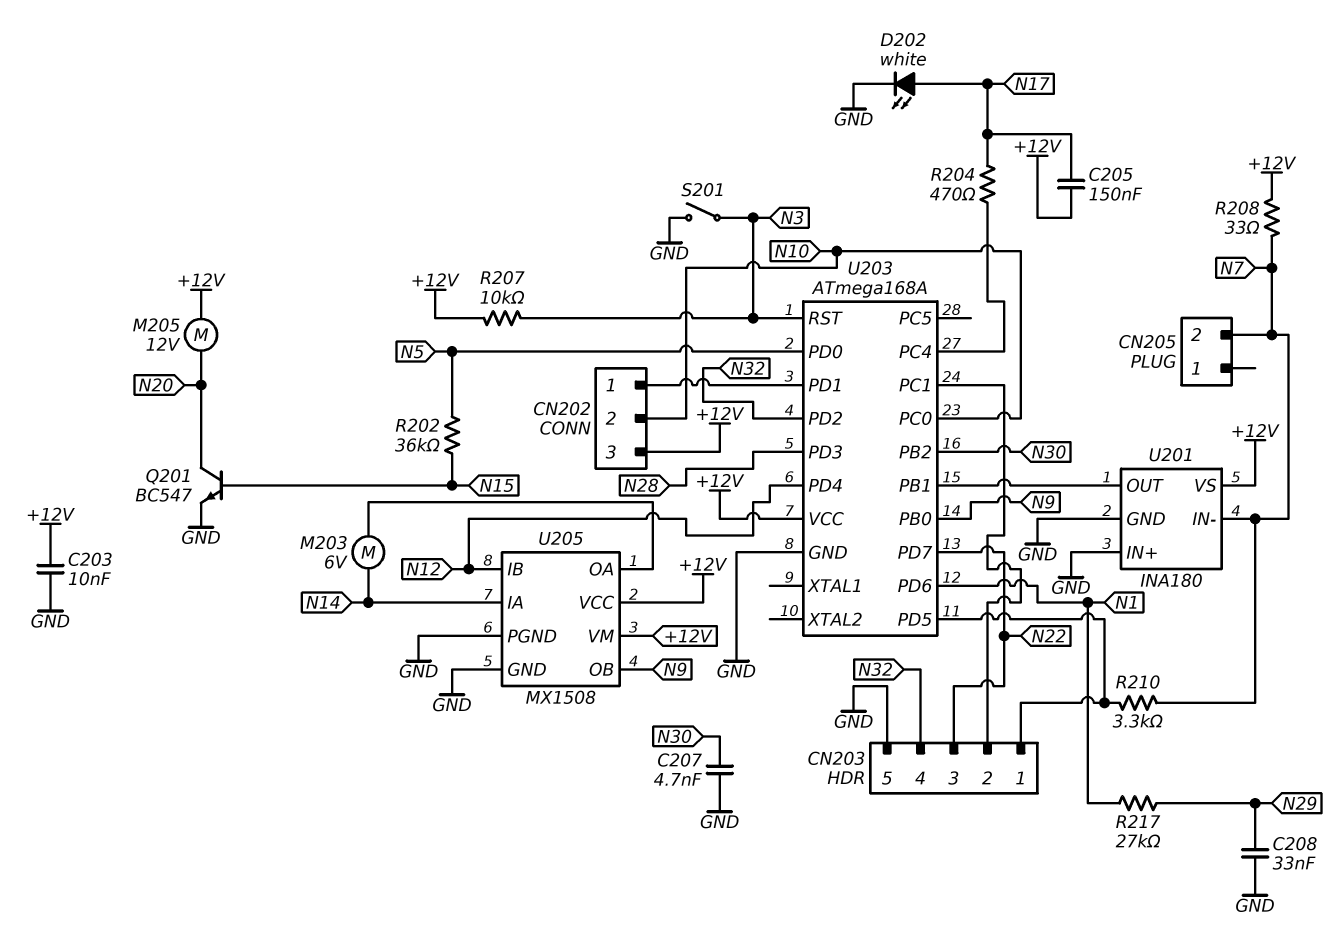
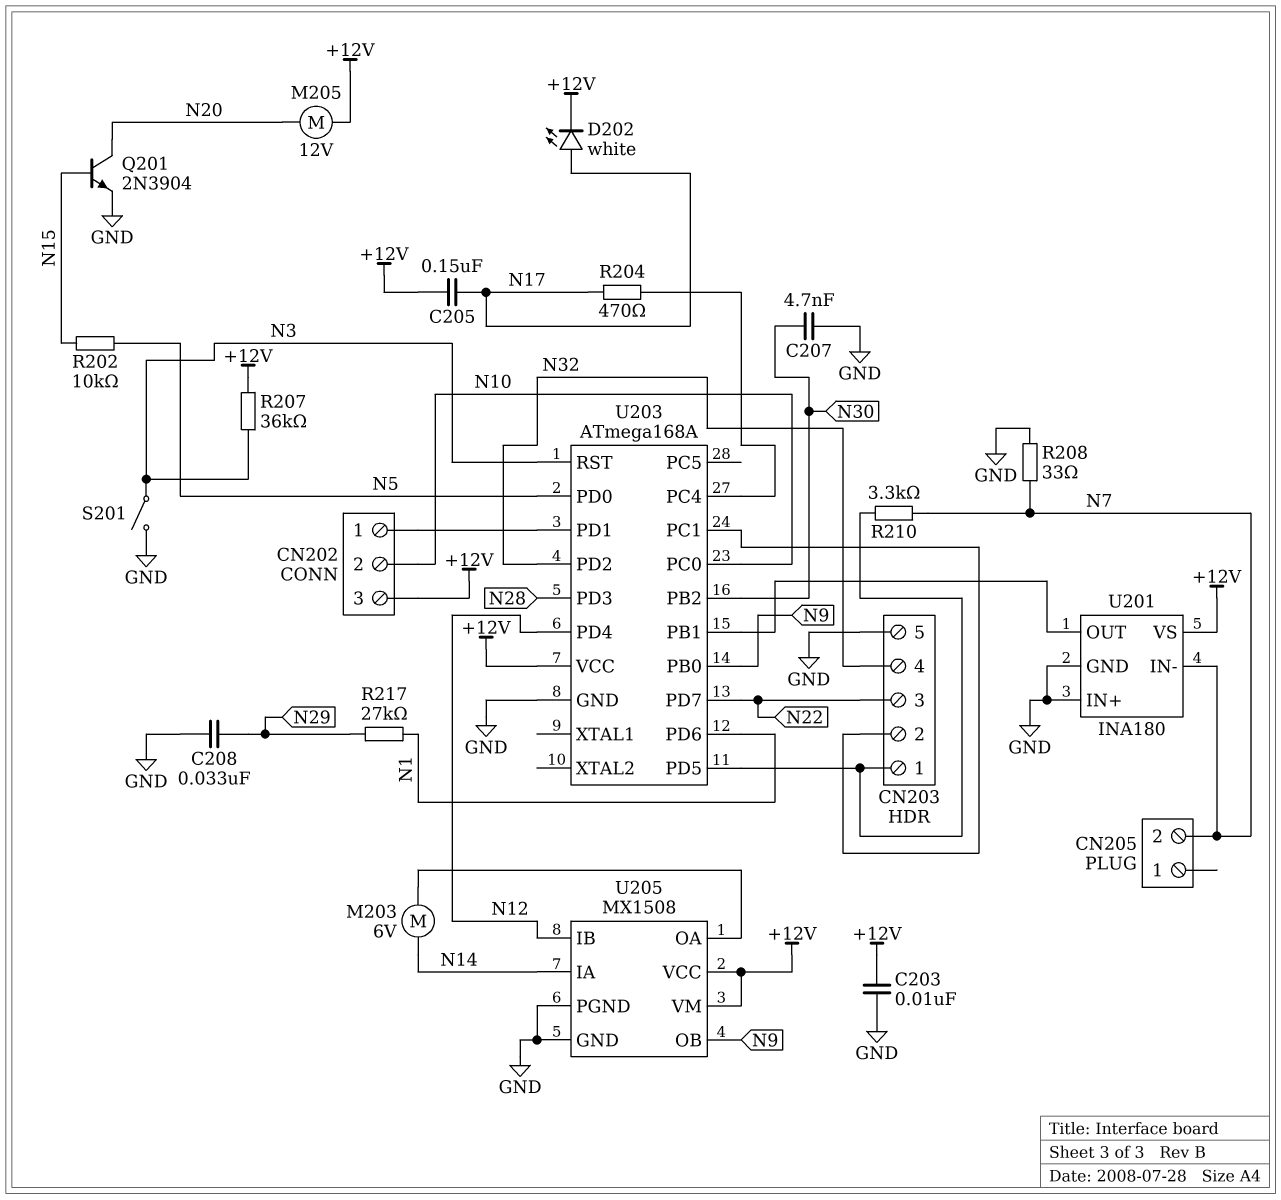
D202: LED white (A N17, K GND) -> LED white (A N17, K +12V)
Q201: NPN BC547 (B N15, C N20, E GND) -> NPN 2N3904 (B N15, C N20, E GND)
R202: 36k (N5, N15) -> 10k (N5, N15)
R207: 10k (+12V, N3) -> 36k (+12V, N3)
R208: 33 (+12V, N7) -> 33 (GND, N7)

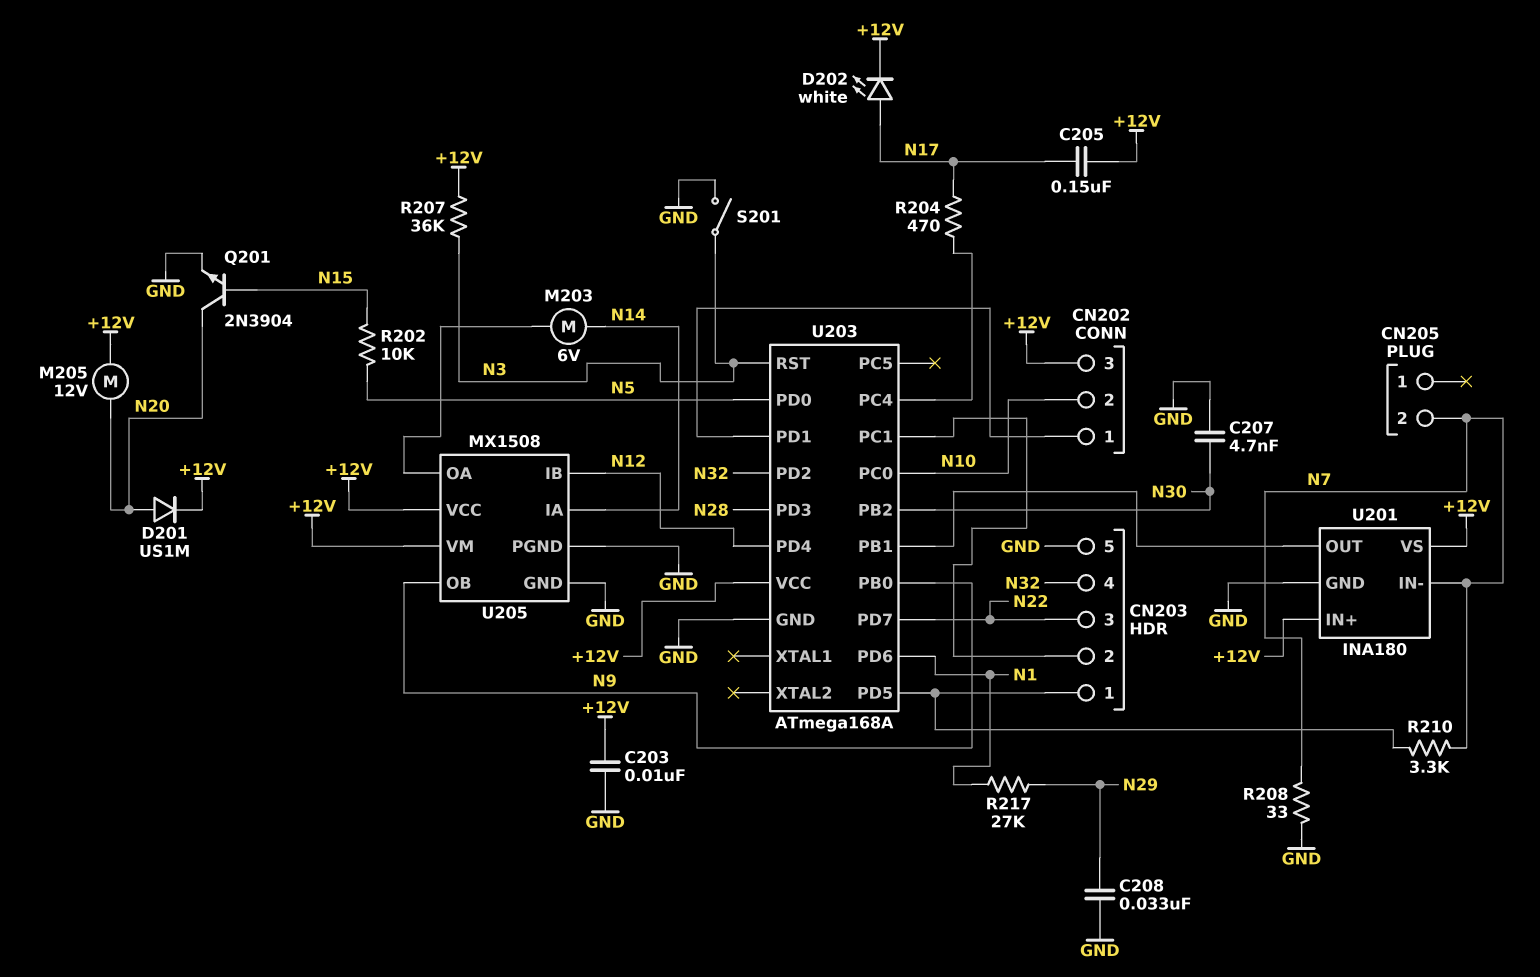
D201: none -> diode US1M (A N20, K +12V)
U201 pin IN+: GND -> +12V

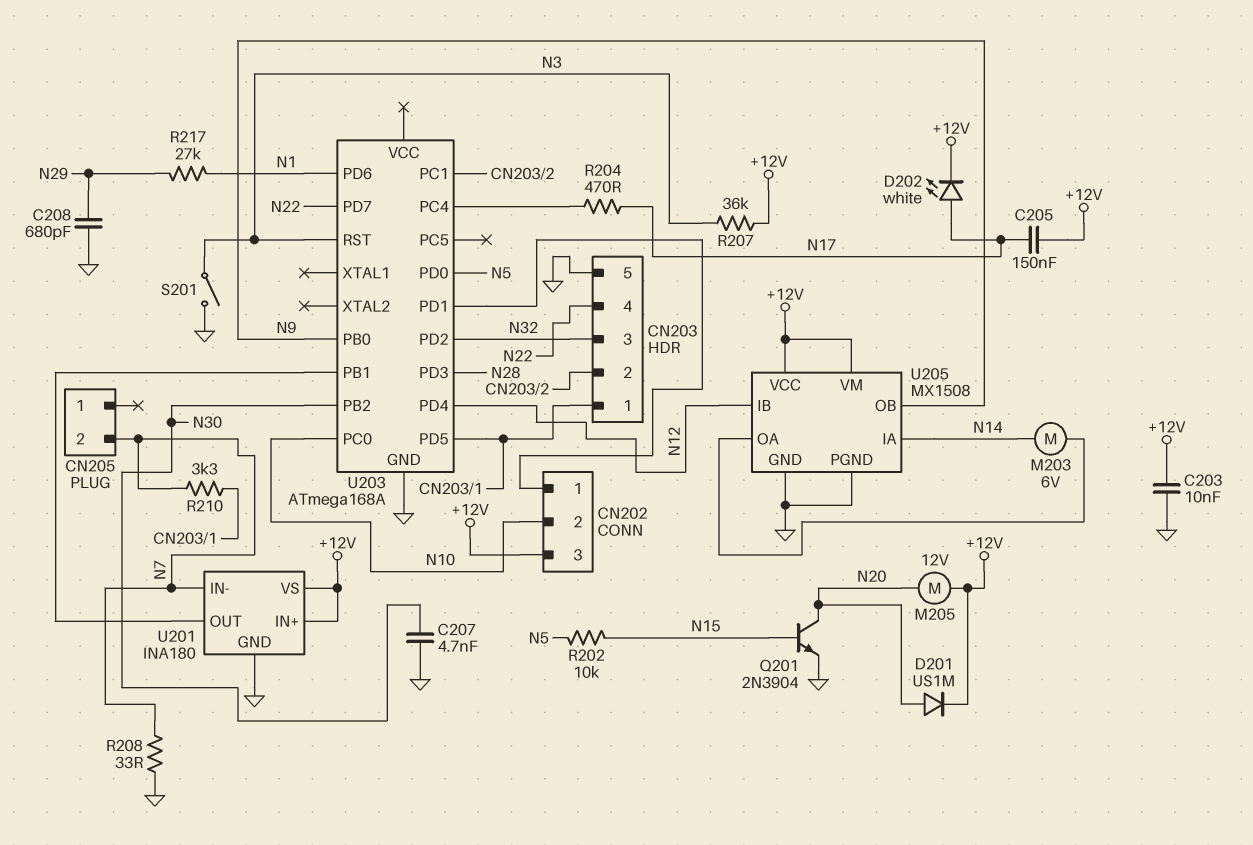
C208: 33nF (GND, N29) -> 680pF (GND, N29)
CN203 pin 3: N22 -> N32
CN203 pin 4: N32 -> N22
U203 pin VCC: +12V -> none

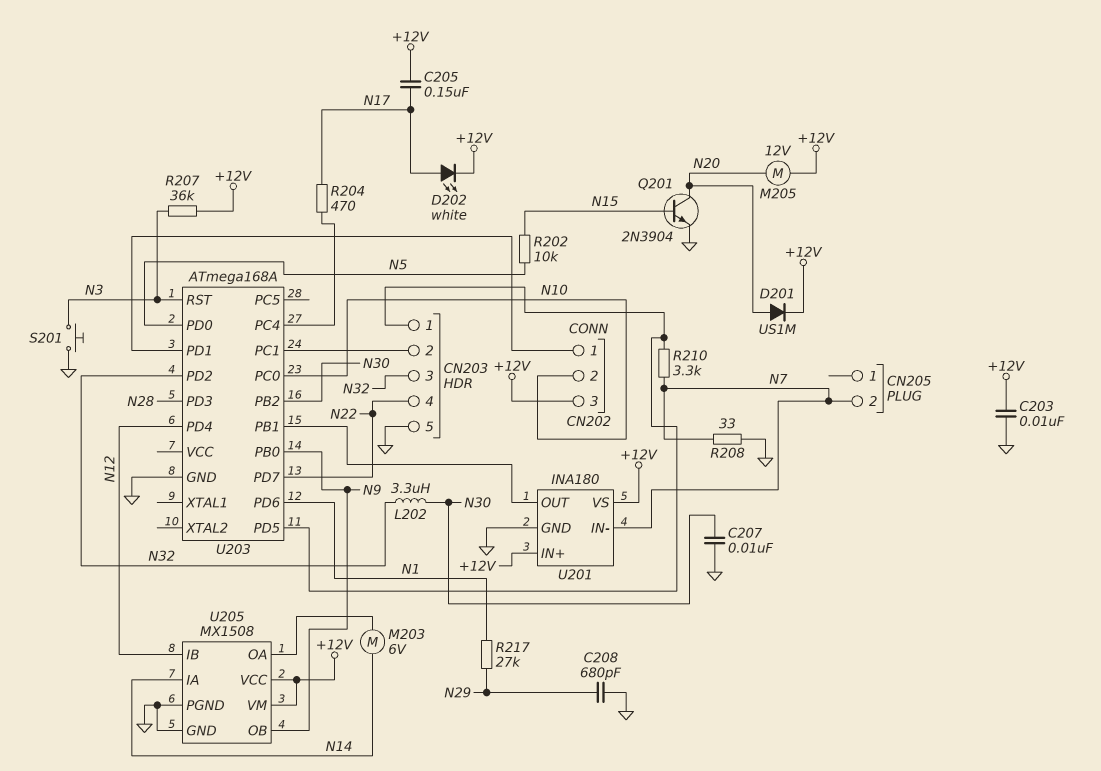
C207: 4.7nF (GND, N30) -> 10nF (GND, N30)
L202: none -> 3.3uH (N30, N32)
S201: switch (GND, N3) -> button (GND, N3)

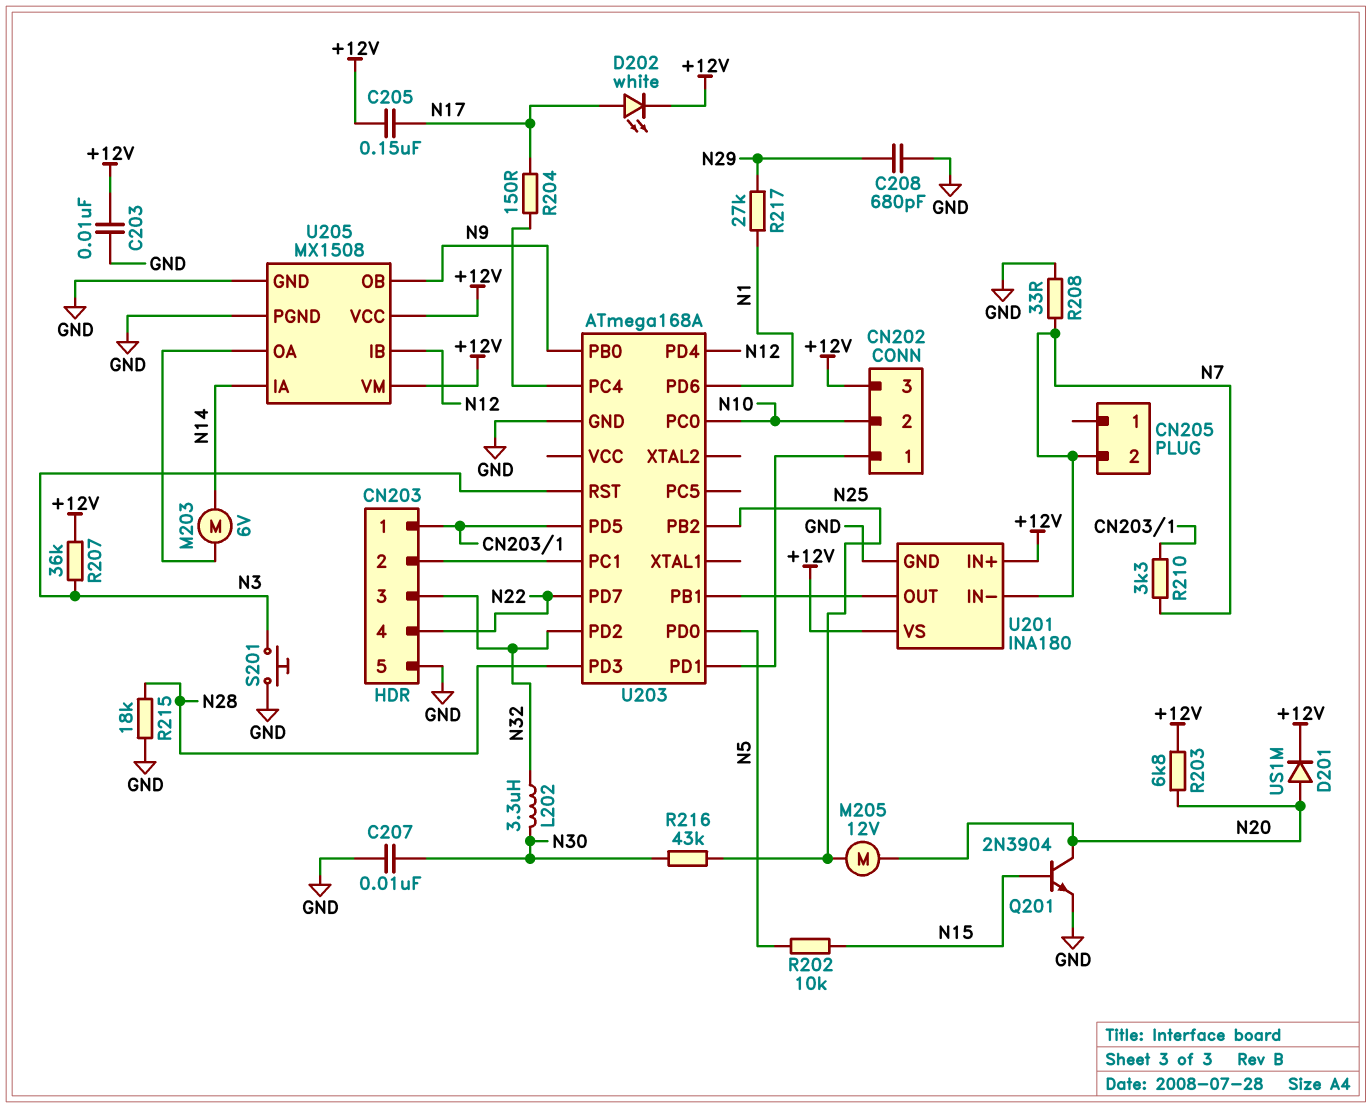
M205: motor 12V (+12V, N20) -> motor 12V (N20, N25)
R203: none -> 6.8k (+12V, N20)
R204: 470 (N17, U203/PC4) -> 150 (N17, U203/PC4)
R215: none -> 18k (GND, N28)
R216: none -> 43k (N25, N30)
U203 pin PB2: N30 -> N25

